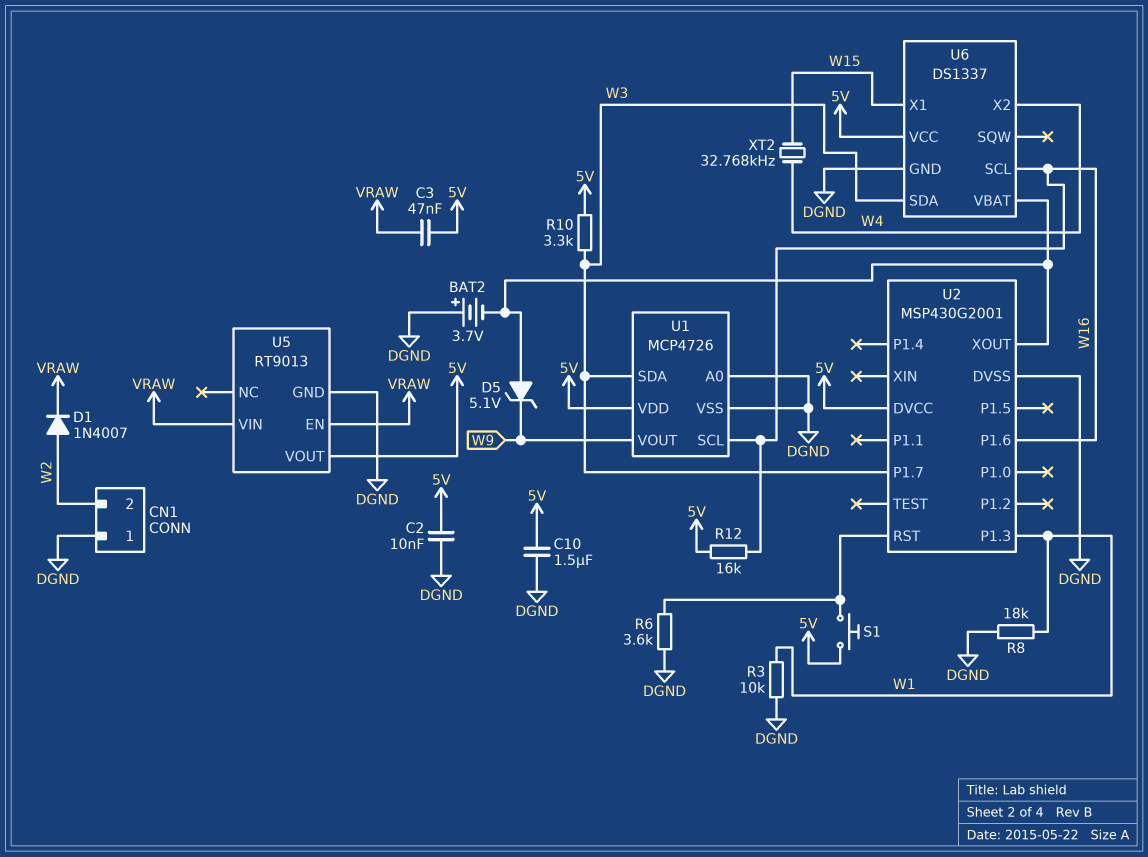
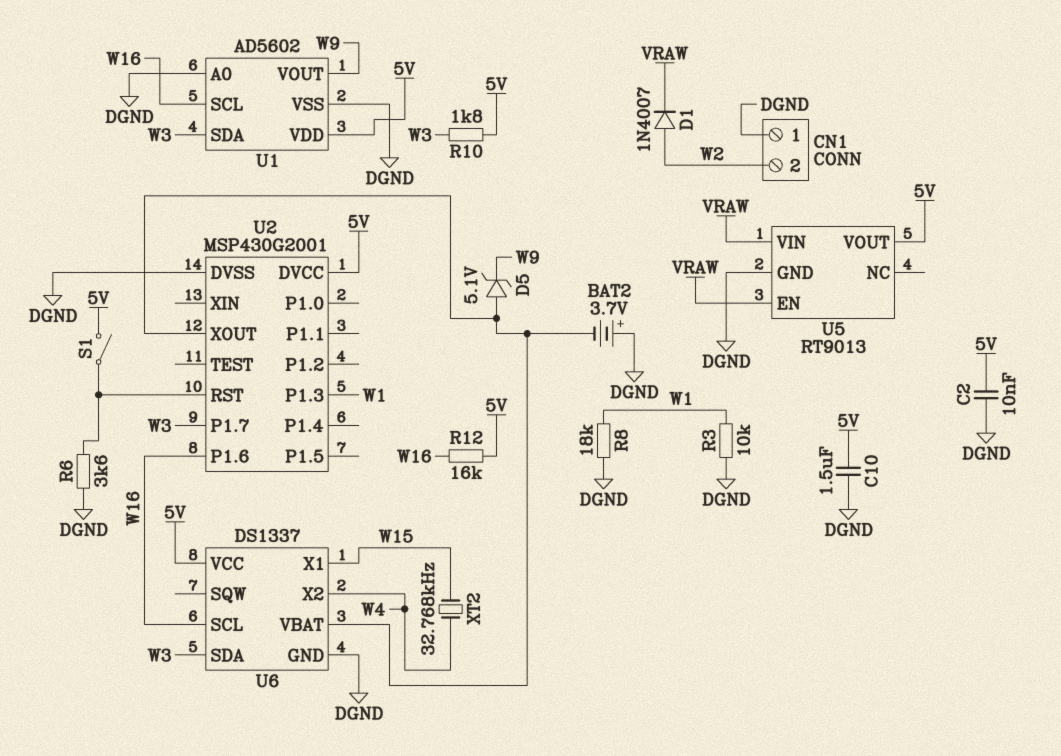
C3: 47nF (5V, VRAW) -> none
R10: 3.3k (5V, W3) -> 1.8k (5V, W3)
S1: button (5V, U2/RST) -> switch (5V, U2/RST)
U1: MCP4726 -> AD5602

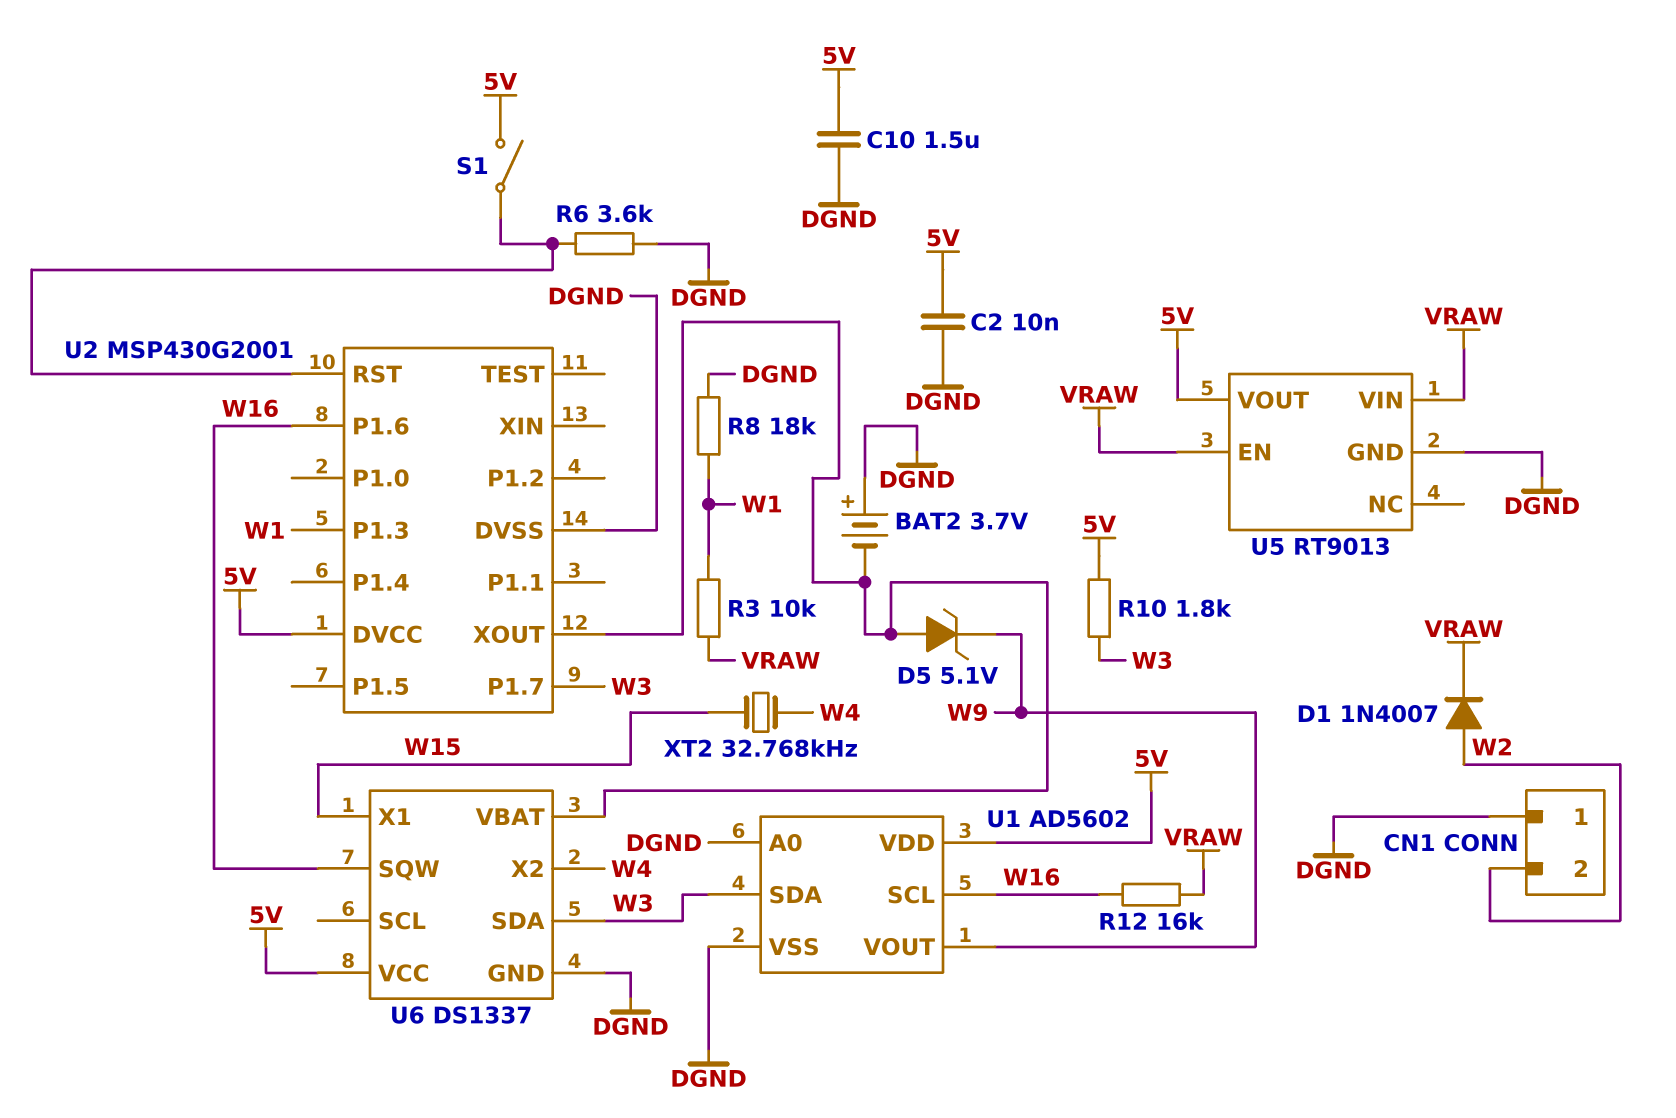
R3: 10k (DGND, W1) -> 10k (VRAW, W1)
R12: 16k (5V, W16) -> 16k (VRAW, W16)
U6 pin SCL: W16 -> none
U6 pin SQW: none -> W16

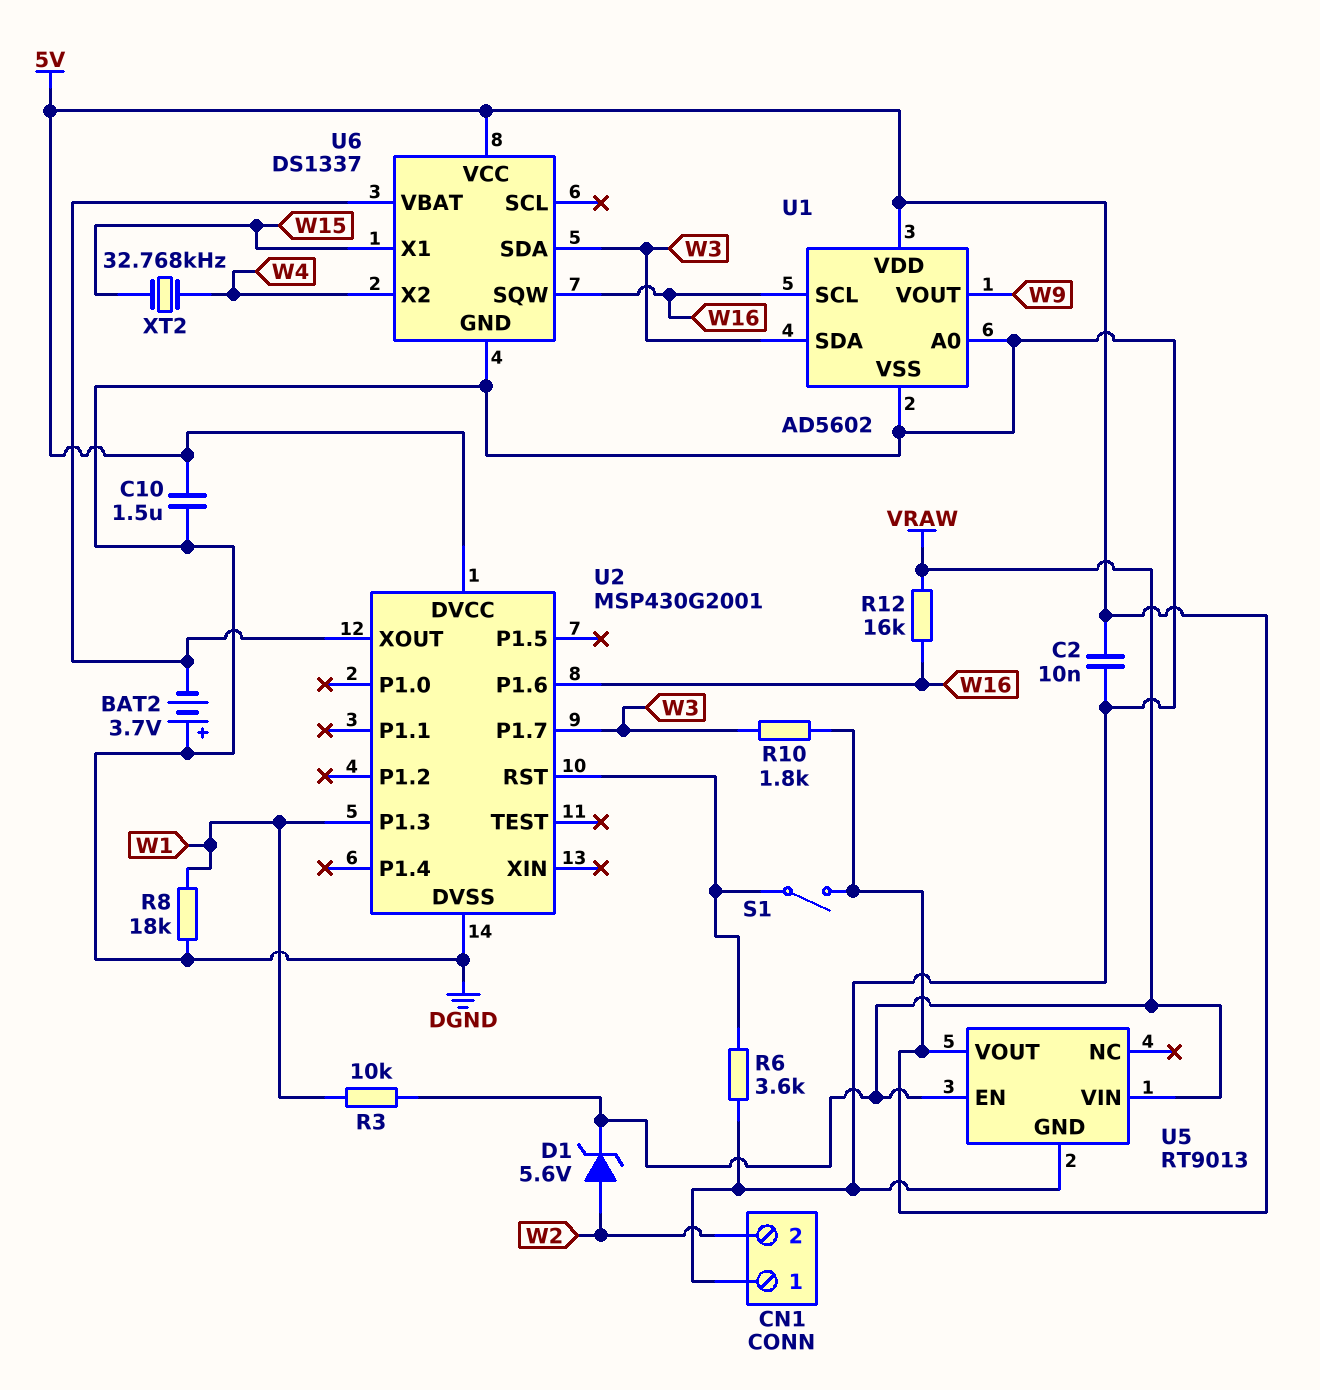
D1: diode 1N4007 (A W2, K VRAW) -> zener 5.6V (A W2, K VRAW)
D5: zener 5.1V (A U2/XOUT, K W9) -> none

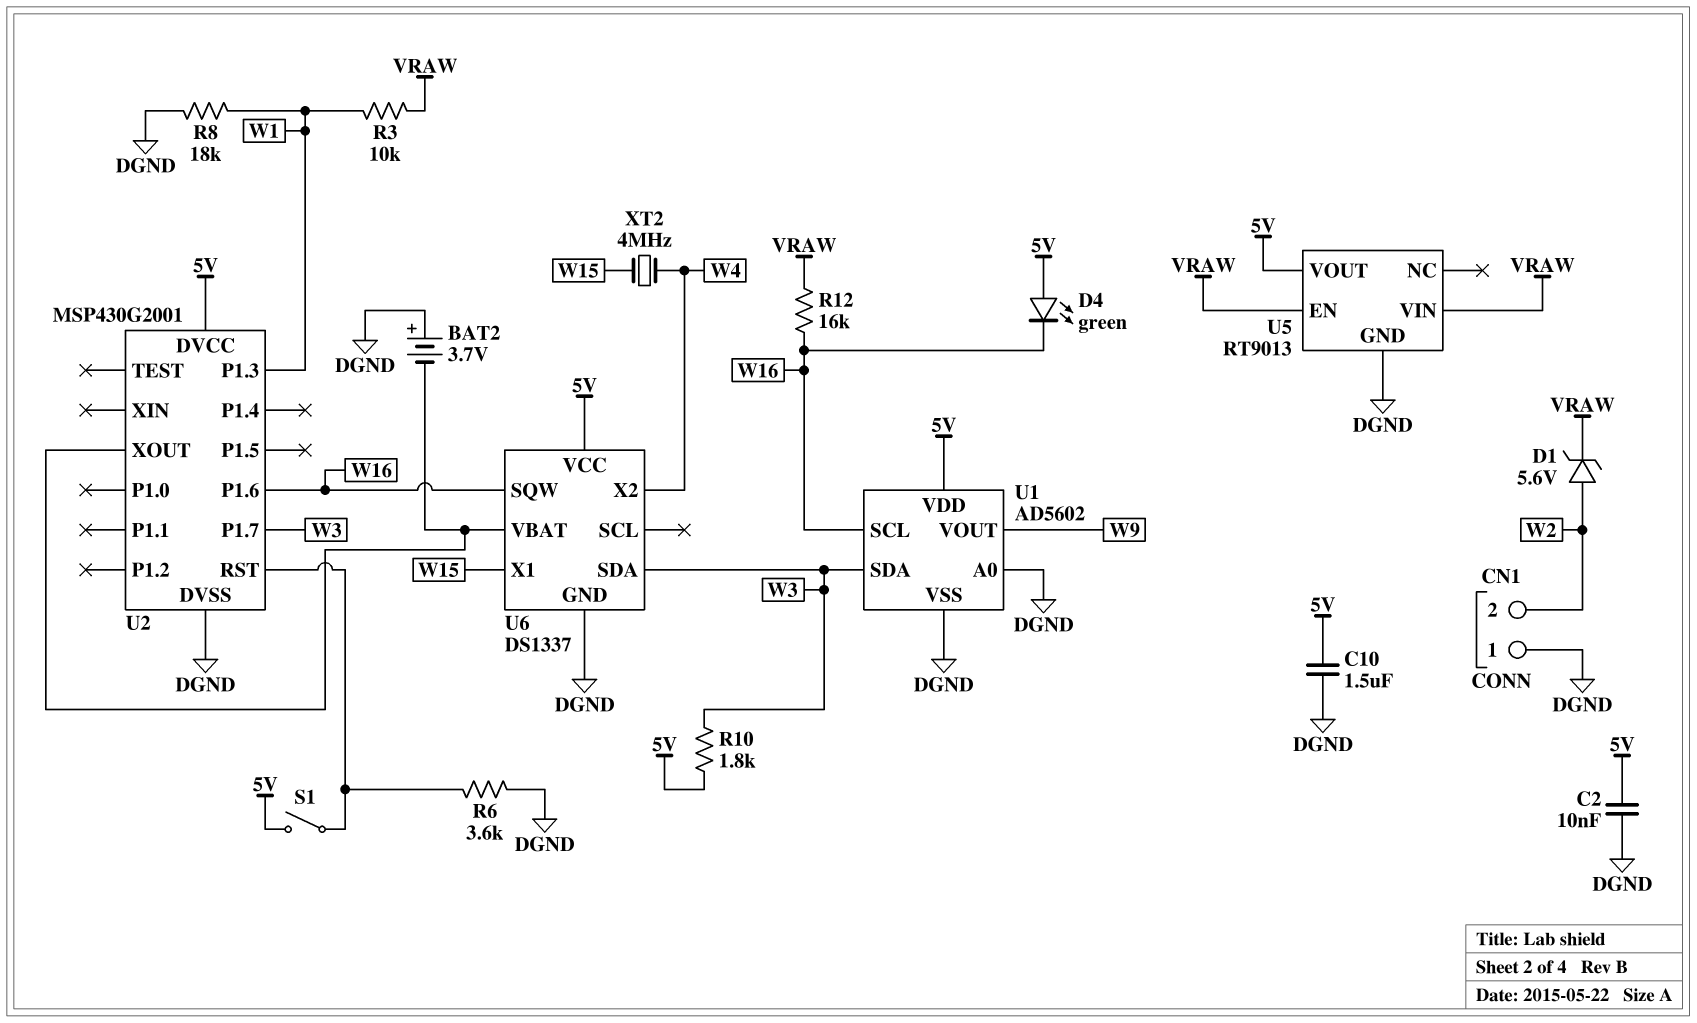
D4: none -> LED green (A 5V, K W16)
XT2: 32.768kHz (W4, W15) -> 4MHz (W4, W15)

